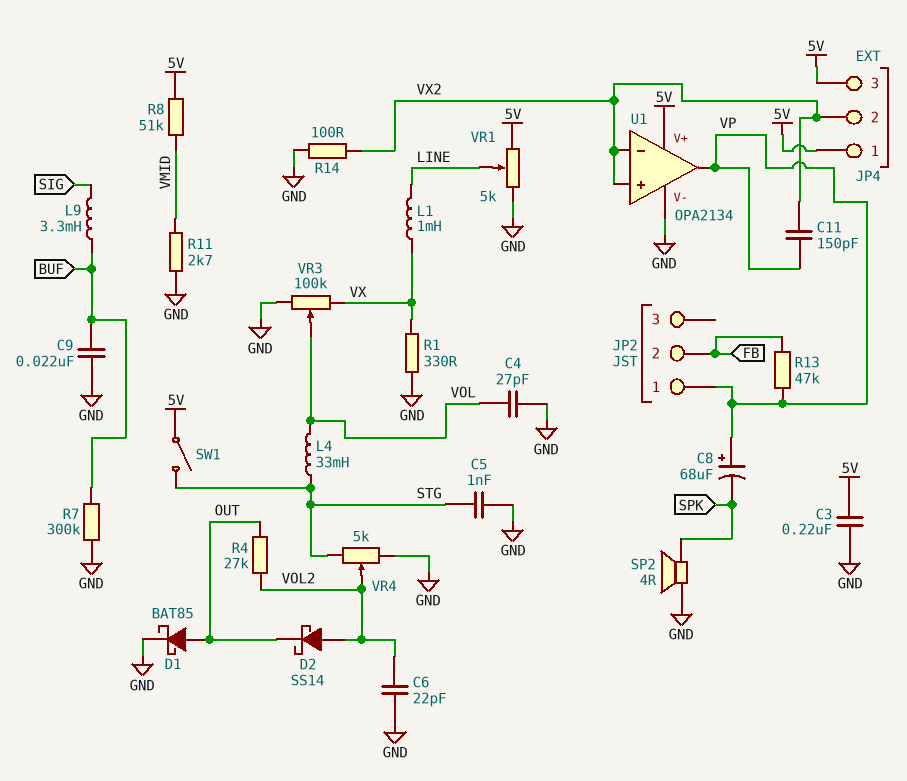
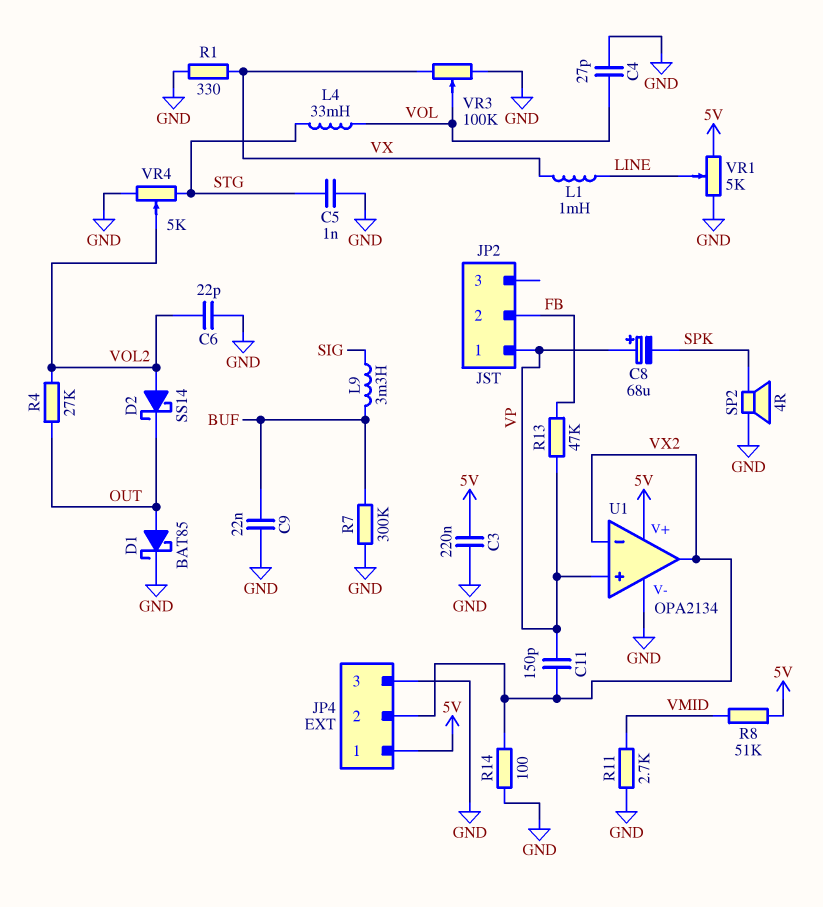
JP4 pin 3: 5V -> GND
SW1: switch (5V, STG) -> none
U1 pin in+: VX2 -> VP
U1 pin out: VP -> VX2

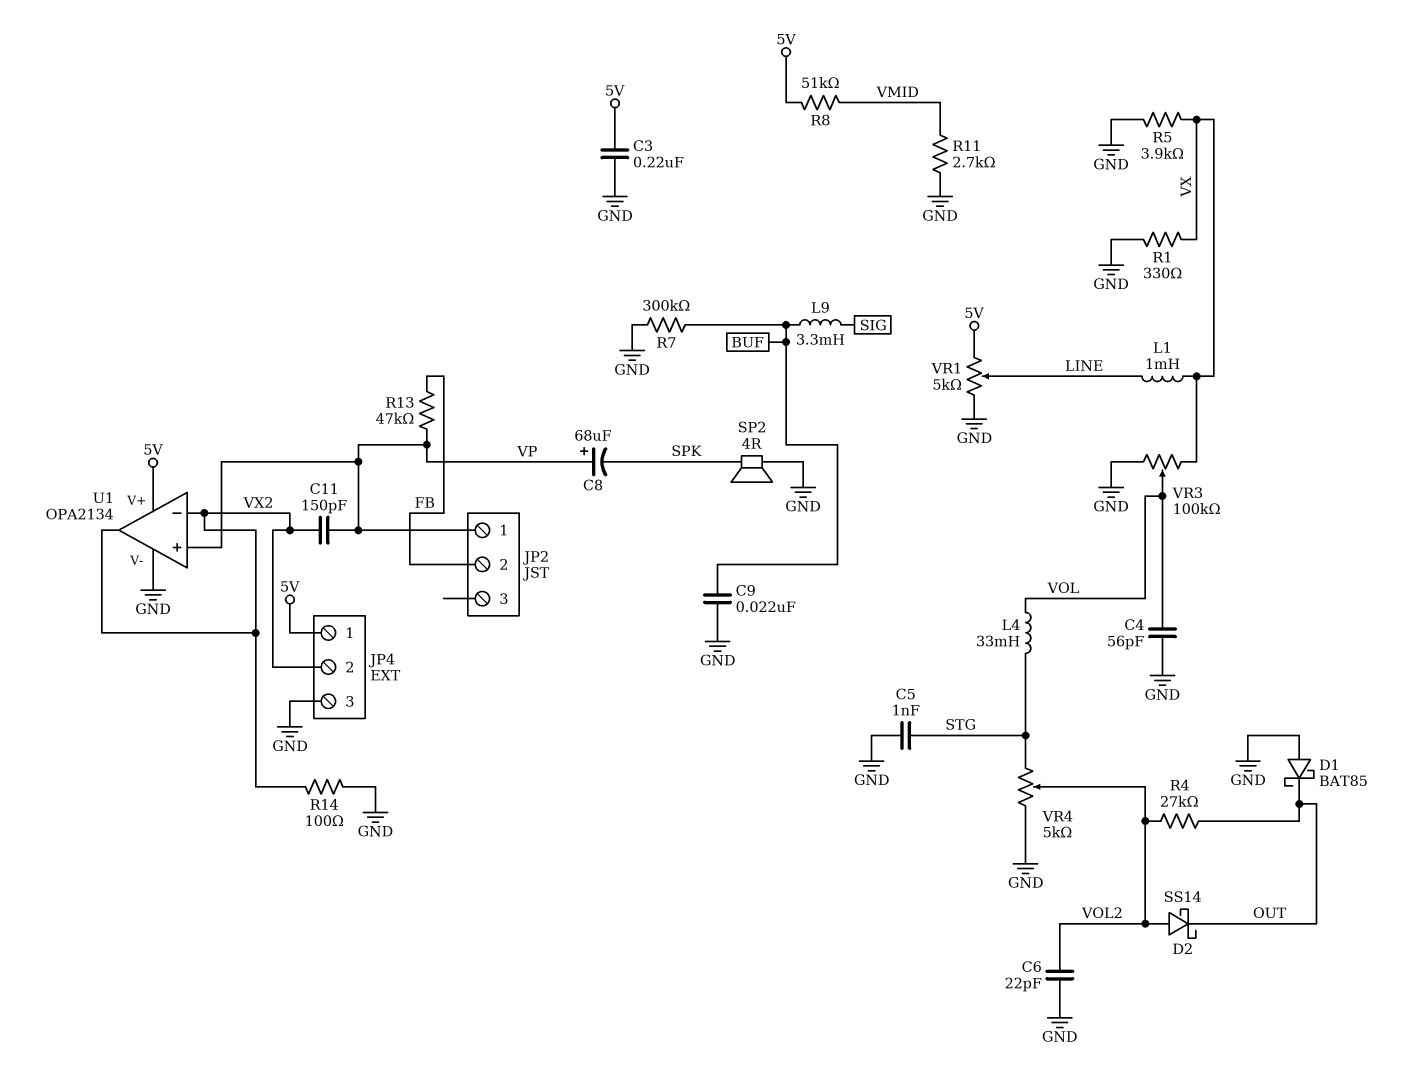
C4: 27pF (GND, VOL) -> 56pF (GND, VOL)
D1: schottky BAT85 (A OUT, K GND) -> schottky BAT85 (A GND, K OUT)
R5: none -> 3.9k (GND, VX)

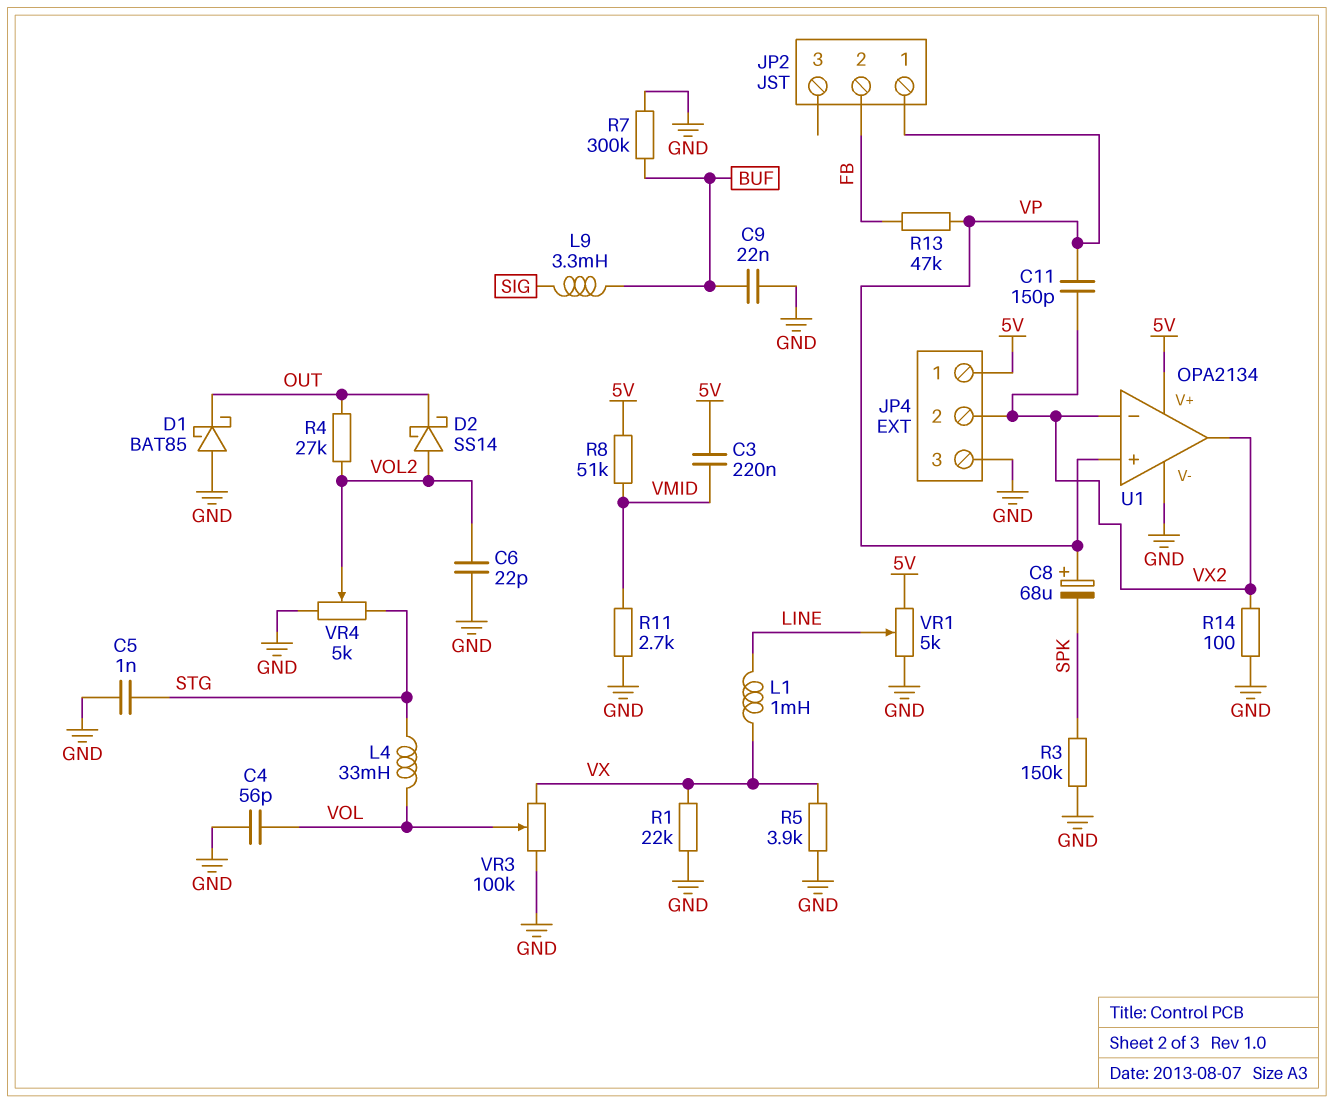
C3: 220nF (5V, GND) -> 220nF (5V, VMID)
R1: 330 (GND, VX) -> 22k (GND, VX)
R3: none -> 150k (GND, SPK)
SP2: speaker 4R (GND, SPK) -> none

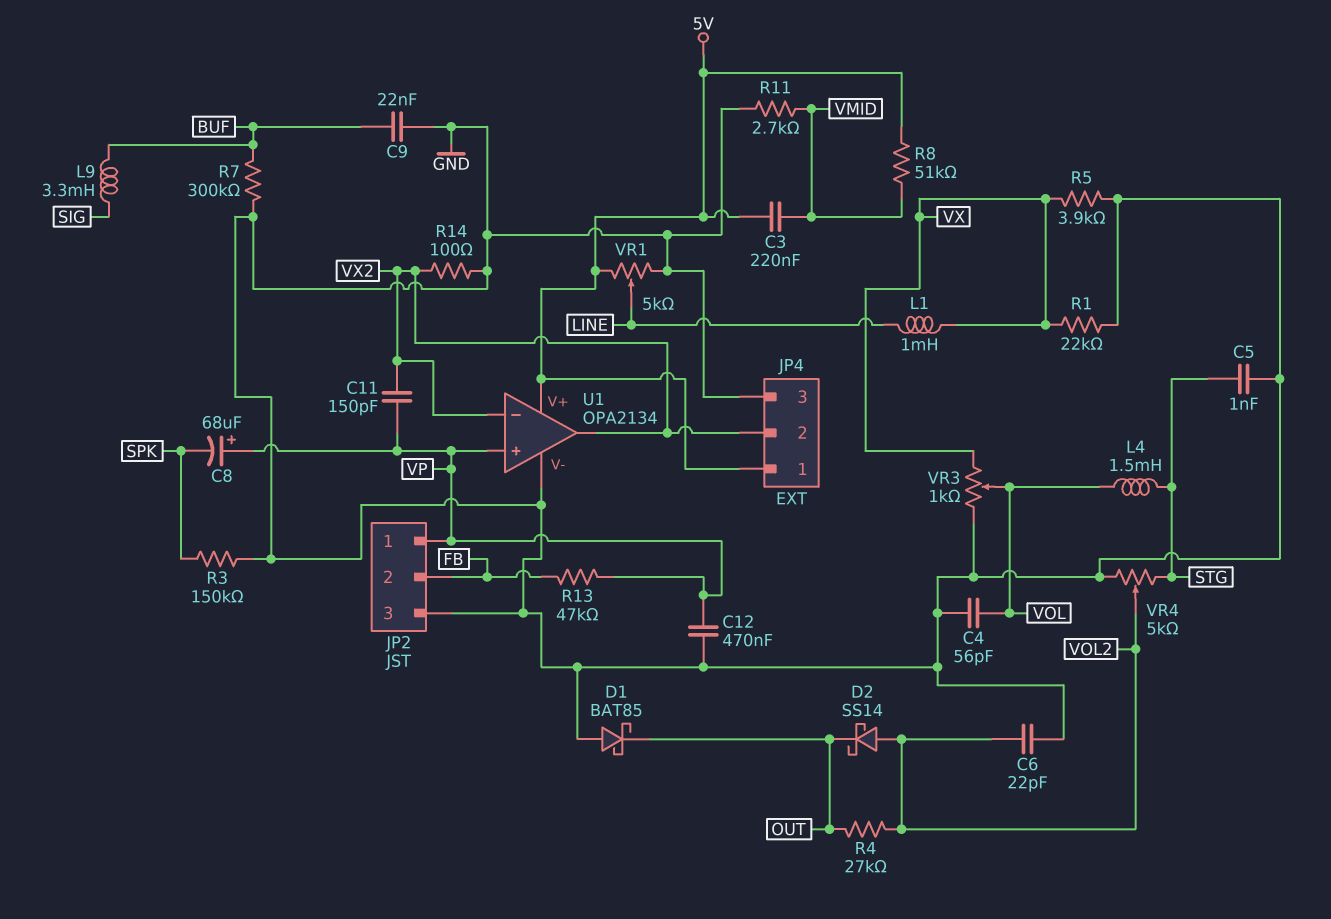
C12: none -> 470nF (GND, VP)
JP2 pin 3: none -> GND
L4: 33mH (STG, VOL) -> 1.5mH (STG, VOL)
VR3: 100k (GND, VX, wiper VOL) -> 1k (GND, VX, wiper VOL)

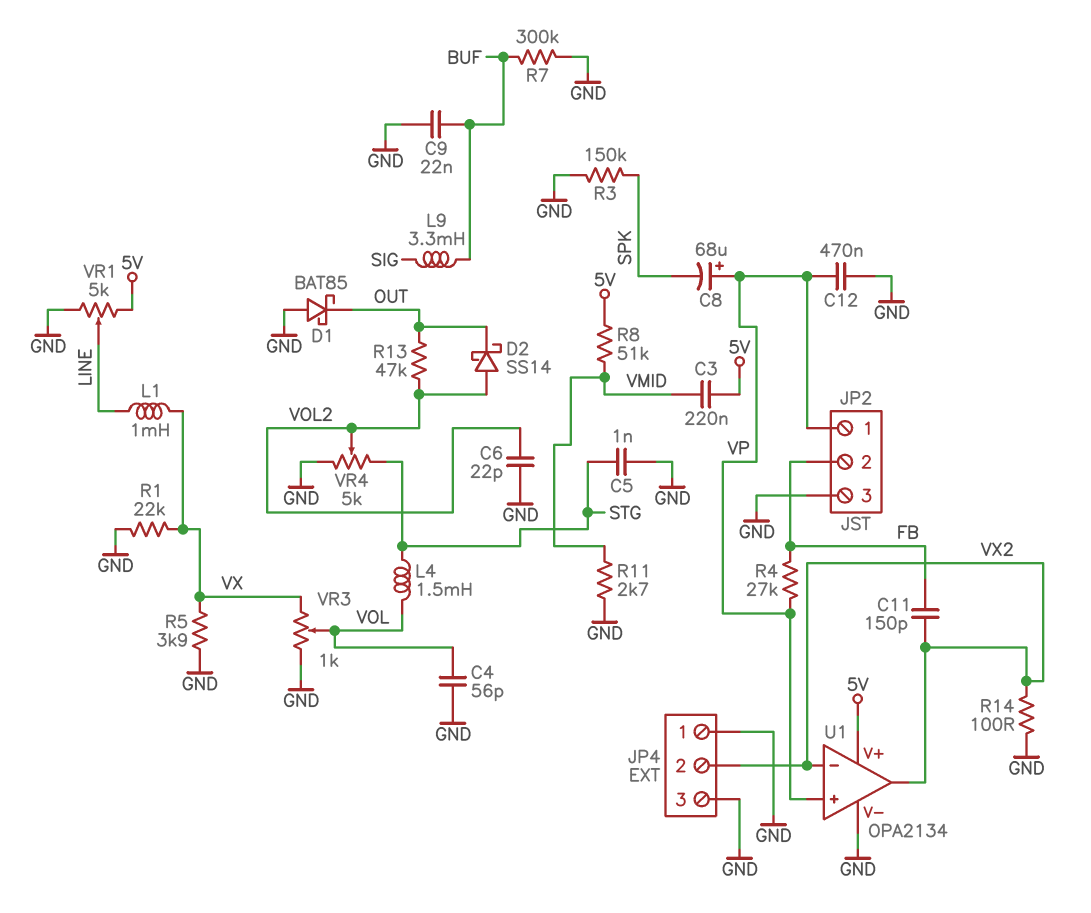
C11: 150pF (VP, VX2) -> 150pF (FB, VX2)
JP4 pin 1: 5V -> GND
R4: 27k (OUT, VOL2) -> 27k (FB, VP)
R13: 47k (FB, VP) -> 47k (OUT, VOL2)

